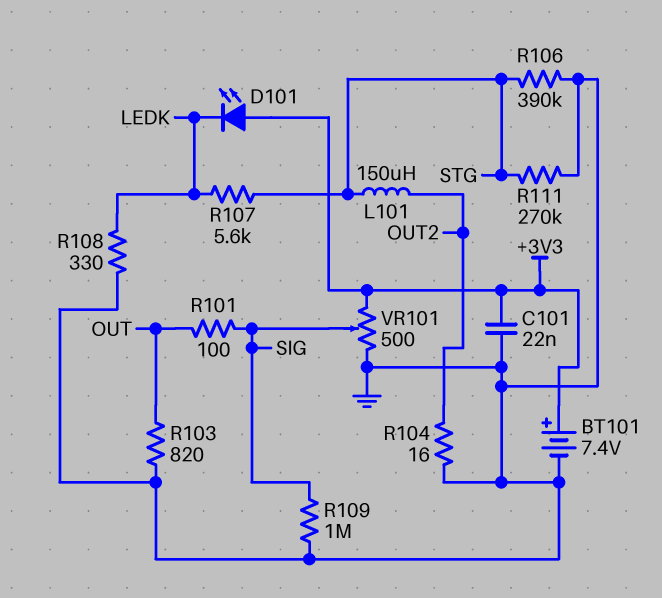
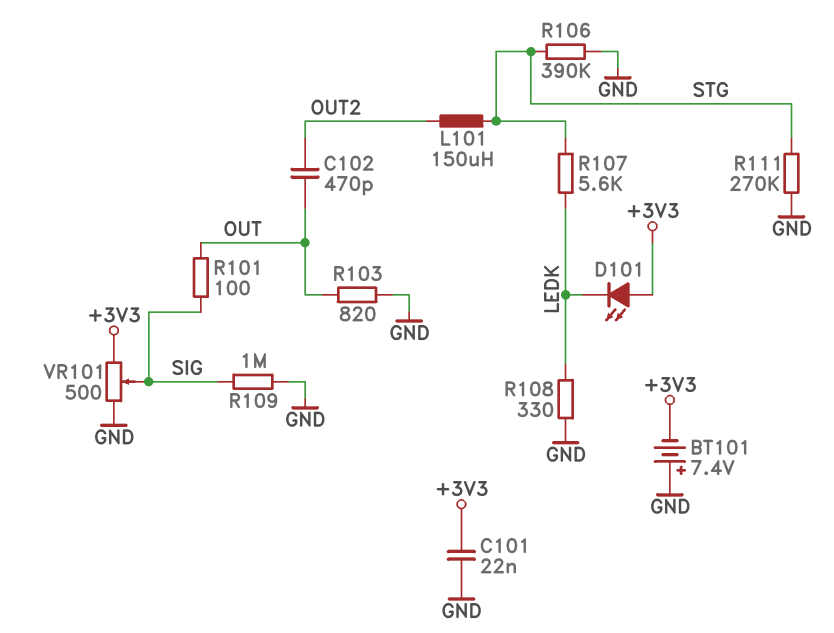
BT101: 7.4V (plus +3V3, minus GND) -> 7.4V (plus GND, minus +3V3)
C102: none -> 470pF (OUT, OUT2)
R104: 16 (GND, OUT2) -> none

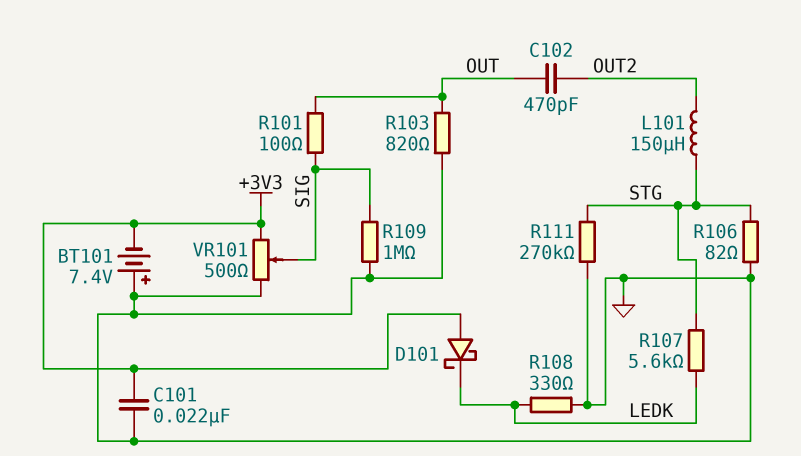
D101: LED (A +3V3, K LEDK) -> schottky (A +3V3, K LEDK)
R106: 390k (GND, STG) -> 82 (GND, STG)

